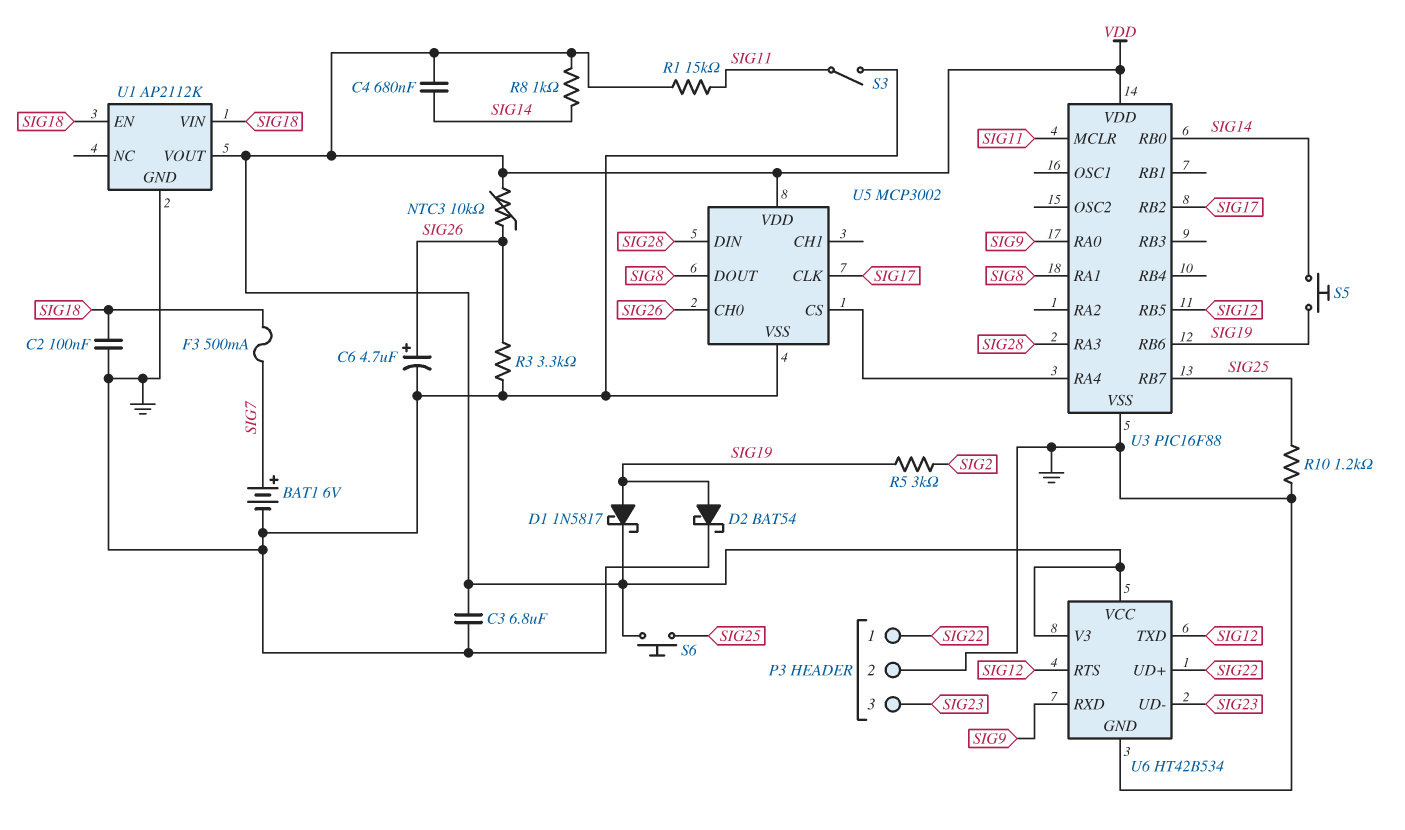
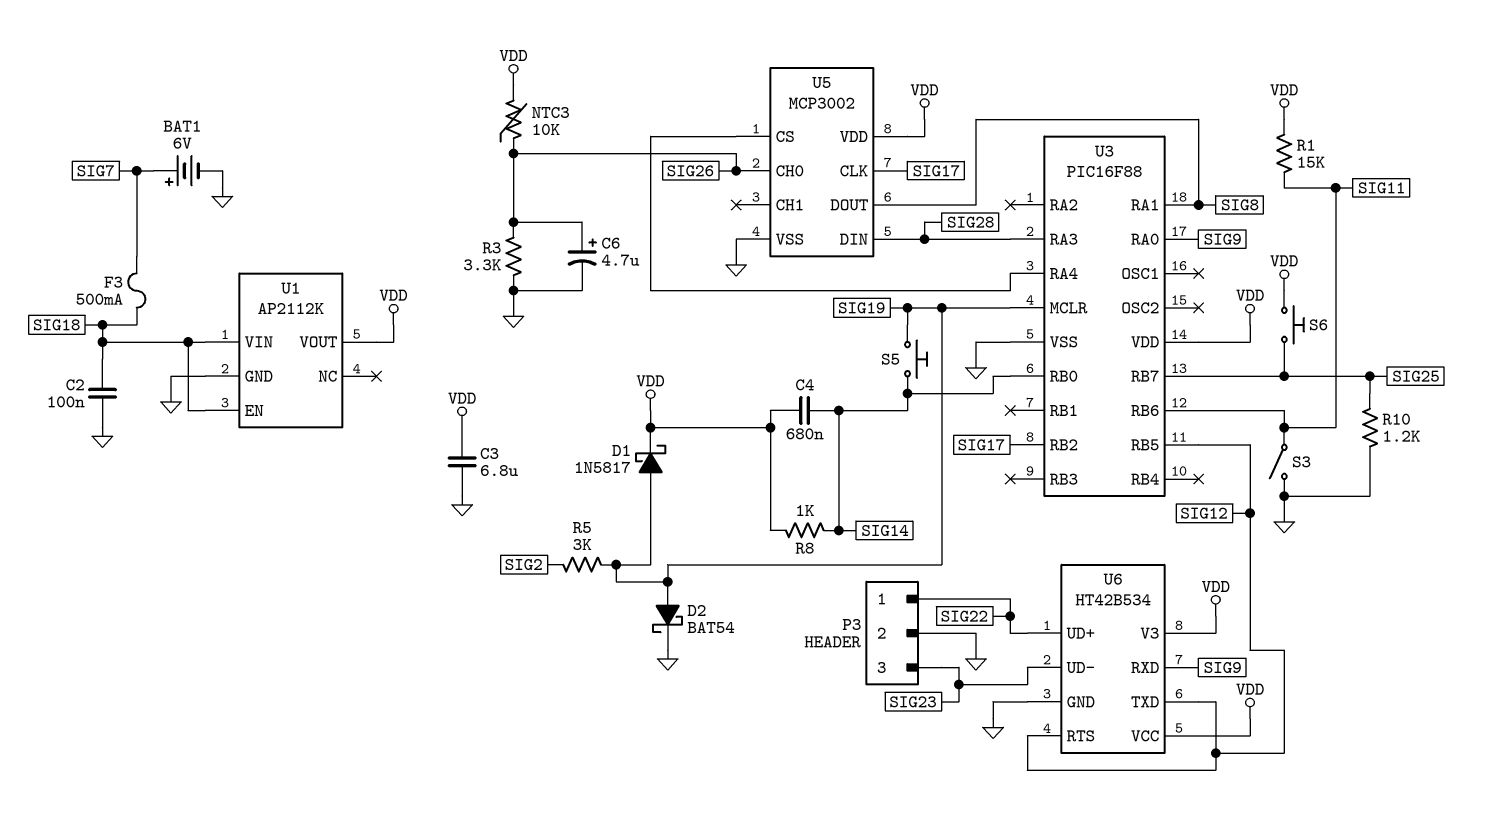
U3 pin MCLR: SIG11 -> SIG19
U3 pin RB6: SIG19 -> SIG11

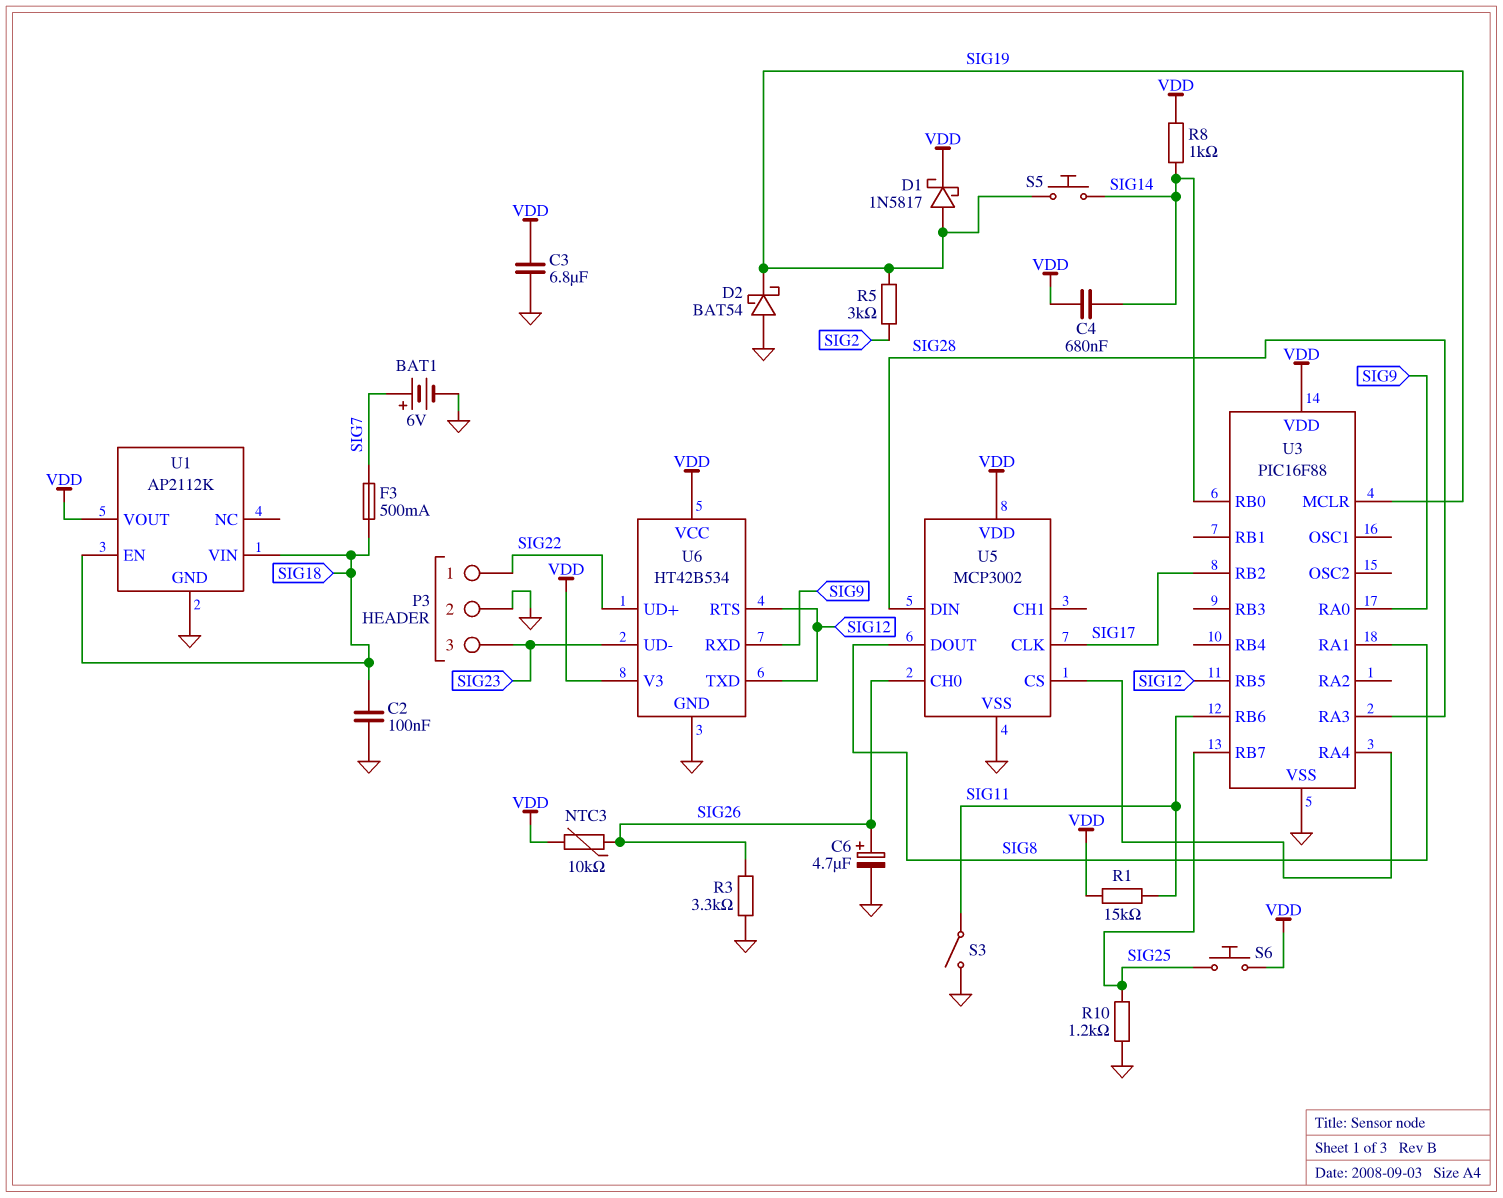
D2: schottky BAT54 (A SIG19, K GND) -> schottky BAT54 (A GND, K SIG19)

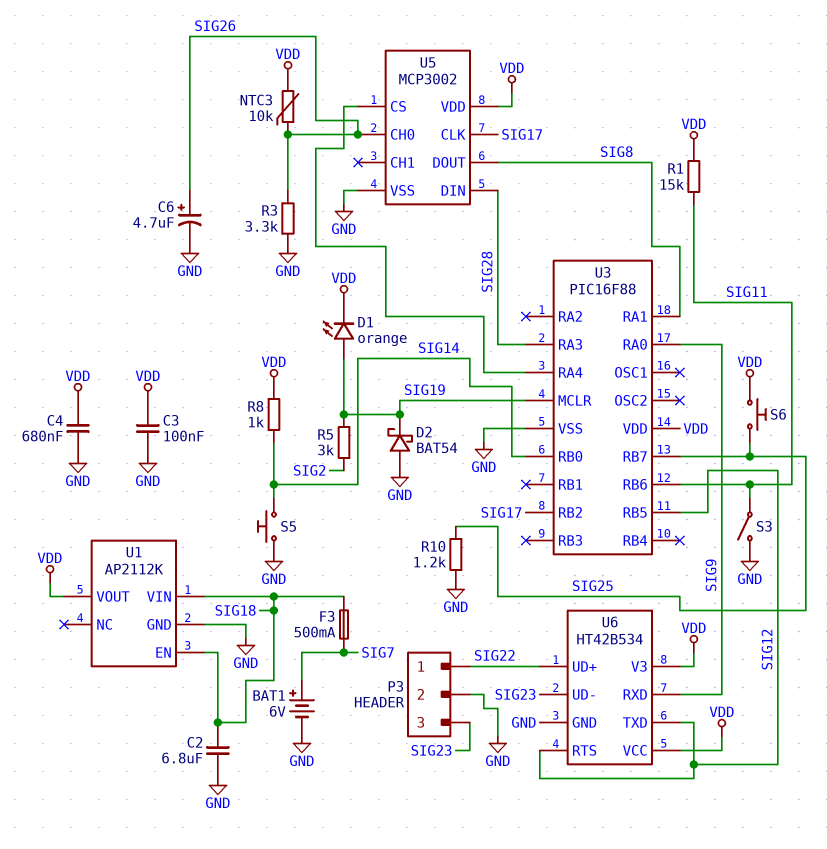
C2: 100nF (GND, SIG18) -> 6.8uF (GND, SIG18)
C3: 6.8uF (GND, VDD) -> 100nF (GND, VDD)
C4: 680nF (SIG14, VDD) -> 680nF (GND, VDD)
D1: schottky 1N5817 (A SIG19, K VDD) -> LED orange (A SIG19, K VDD)
S5: button (SIG14, SIG19) -> button (GND, SIG14)

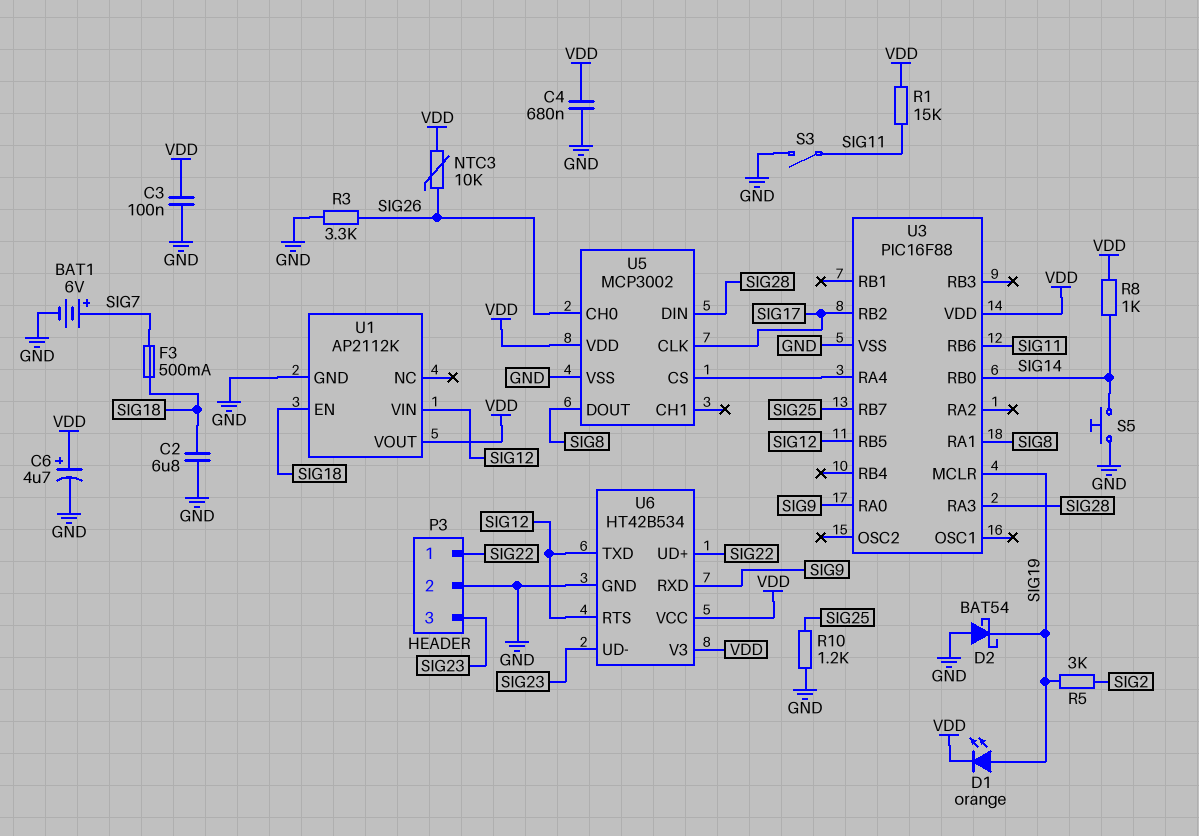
C6: 4.7uF (plus SIG26, minus GND) -> 4.7uF (plus VDD, minus GND)
S6: button (SIG25, VDD) -> none
U1 pin VIN: SIG18 -> SIG12

